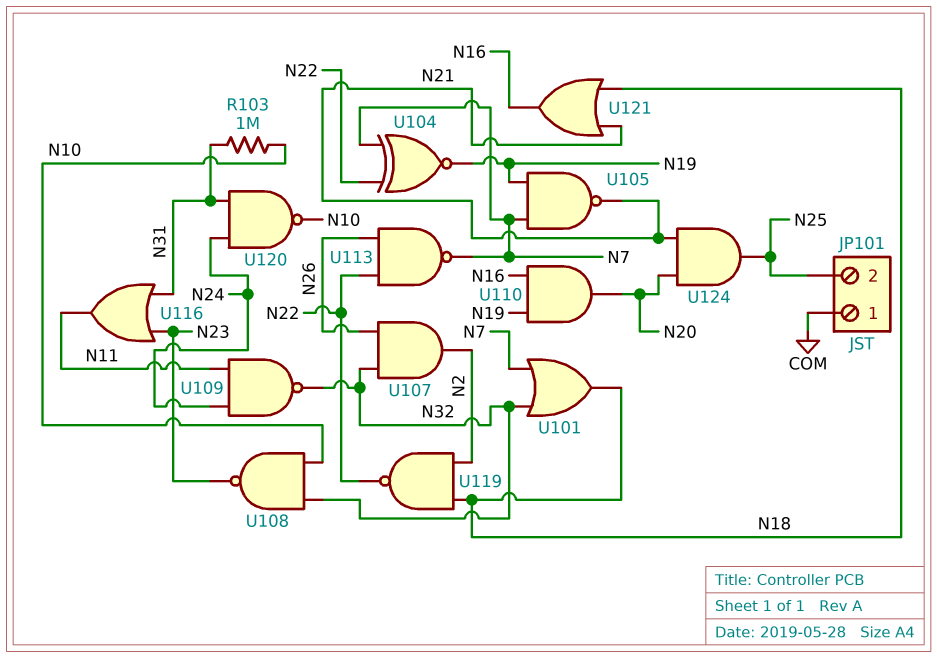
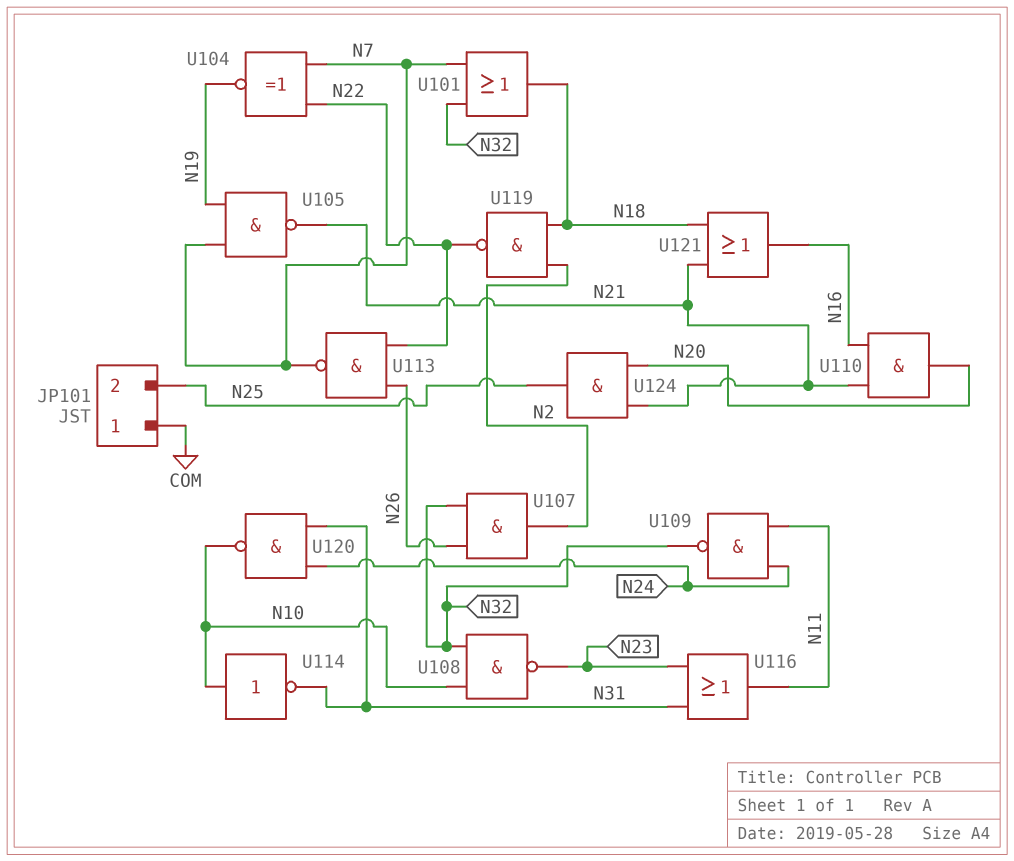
R103: 1M (N10, N31) -> none
U110: AND (in N16, in N19, out N20) -> AND (in N16, in N21, out N20)
U114: none -> NOT (in N10, out N31)

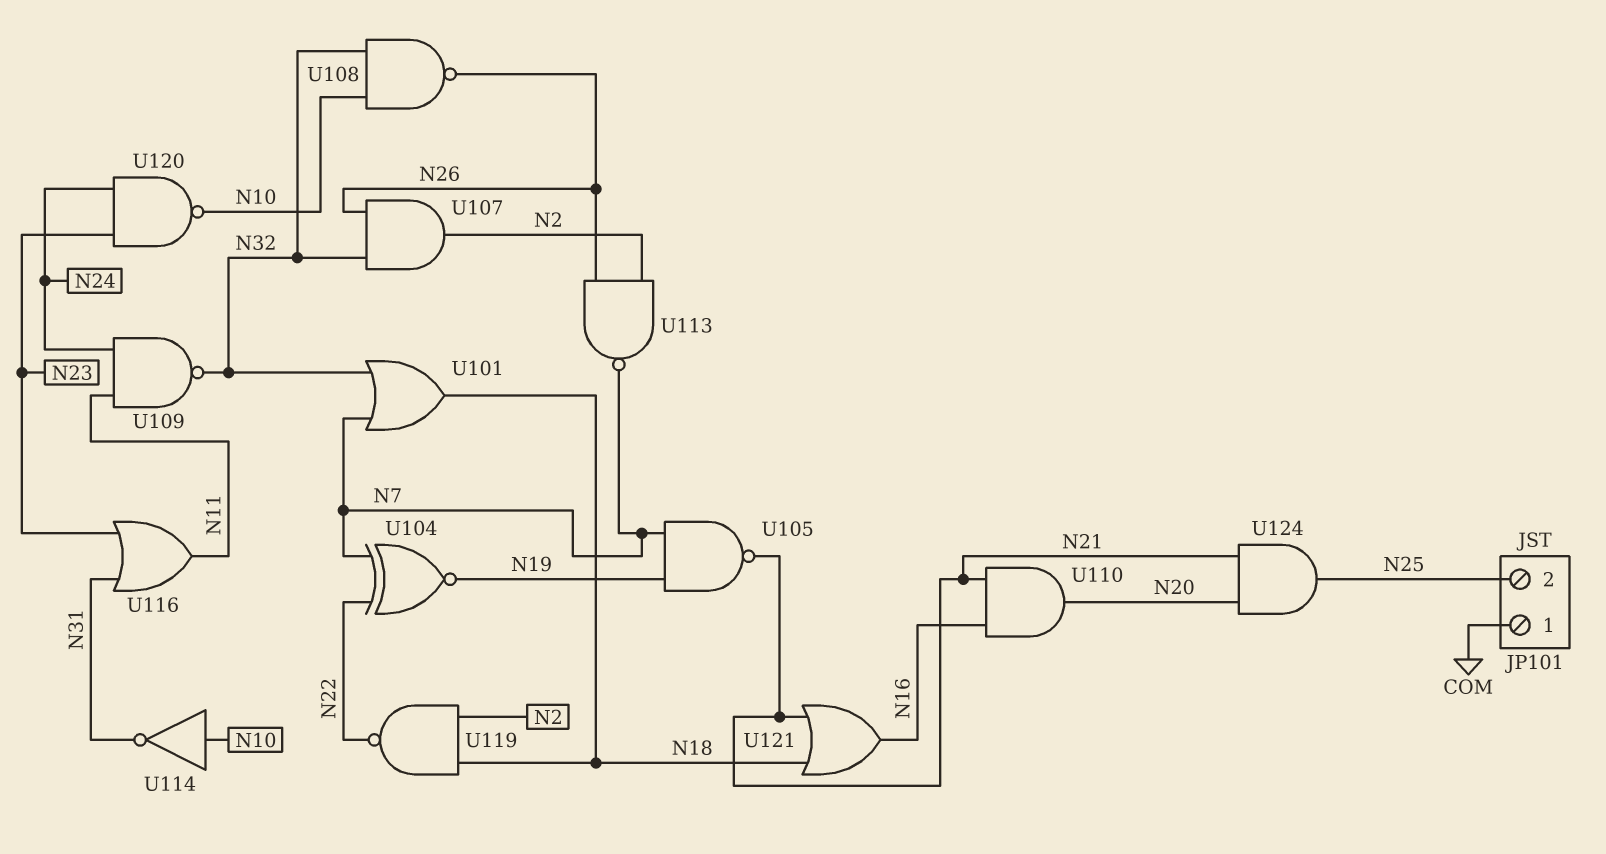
U108: NAND (in N10, in N32, out N23) -> NAND (in N10, in N32, out N26)
U113: NAND (in N22, in N26, out N7) -> NAND (in N2, in N26, out N7)
U120: NAND (in N24, in N31, out N10) -> NAND (in N23, in N24, out N10)

